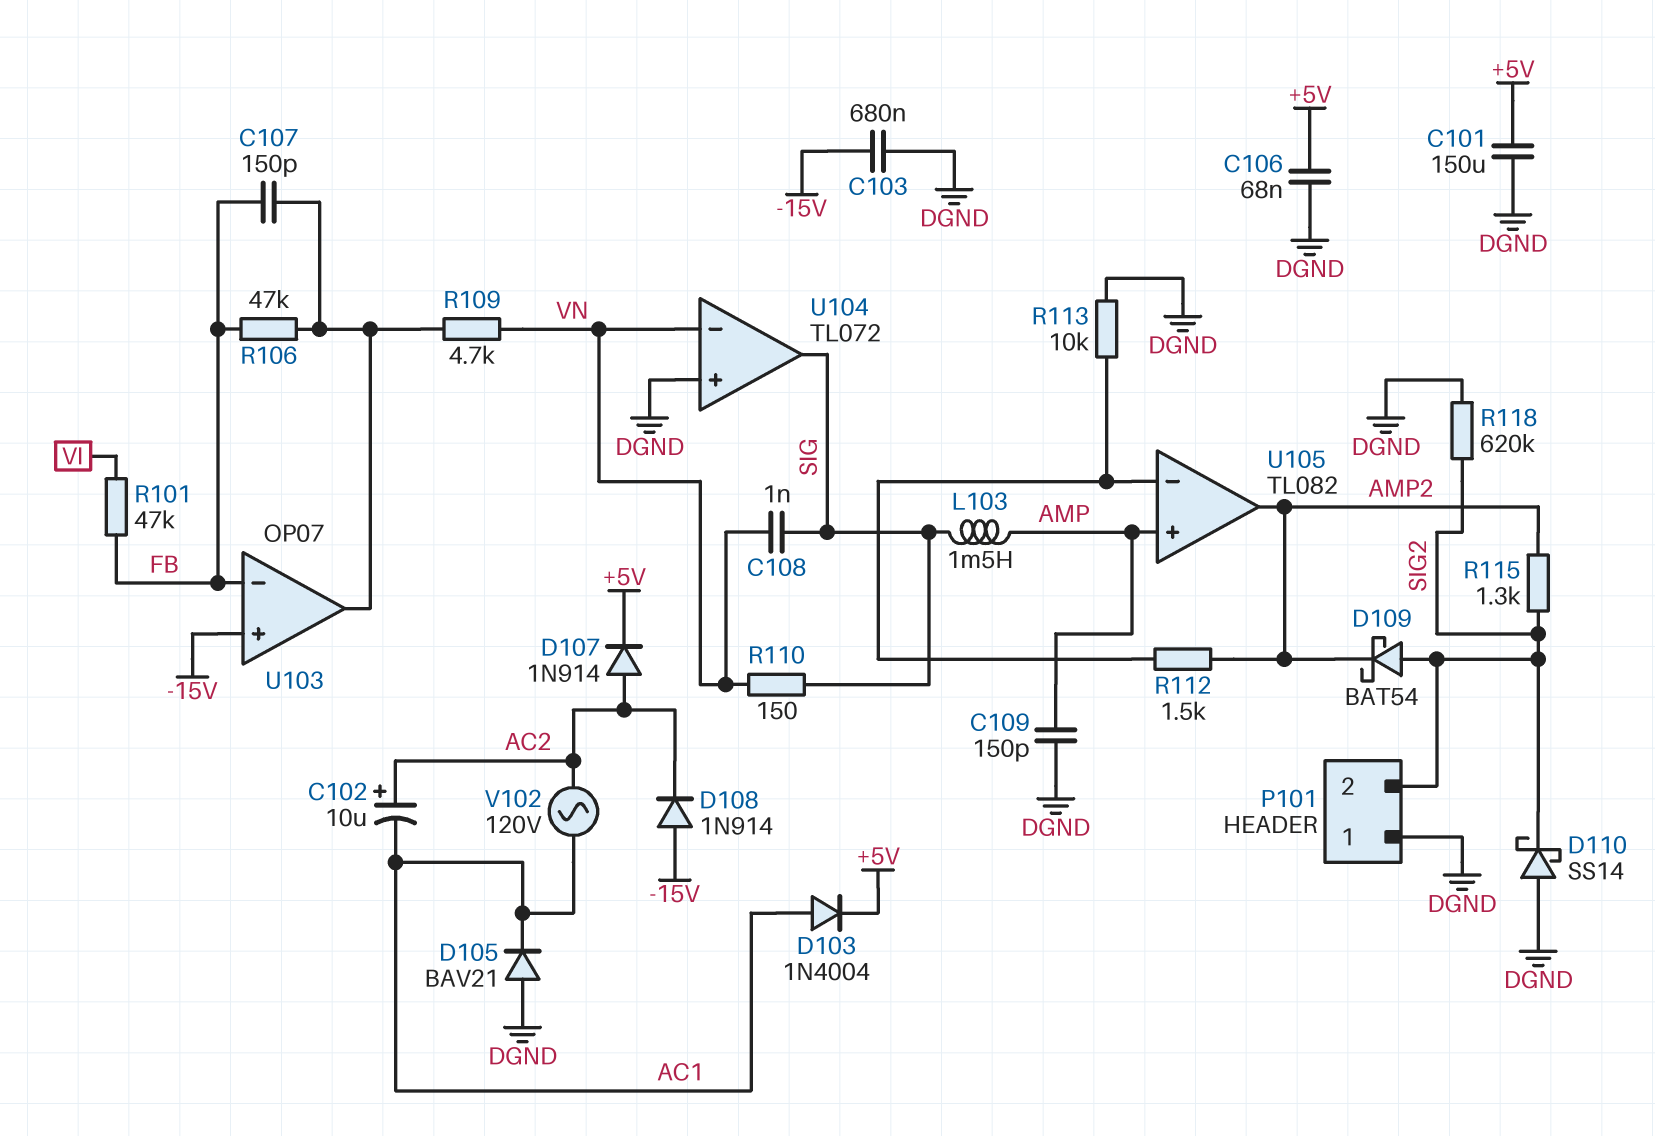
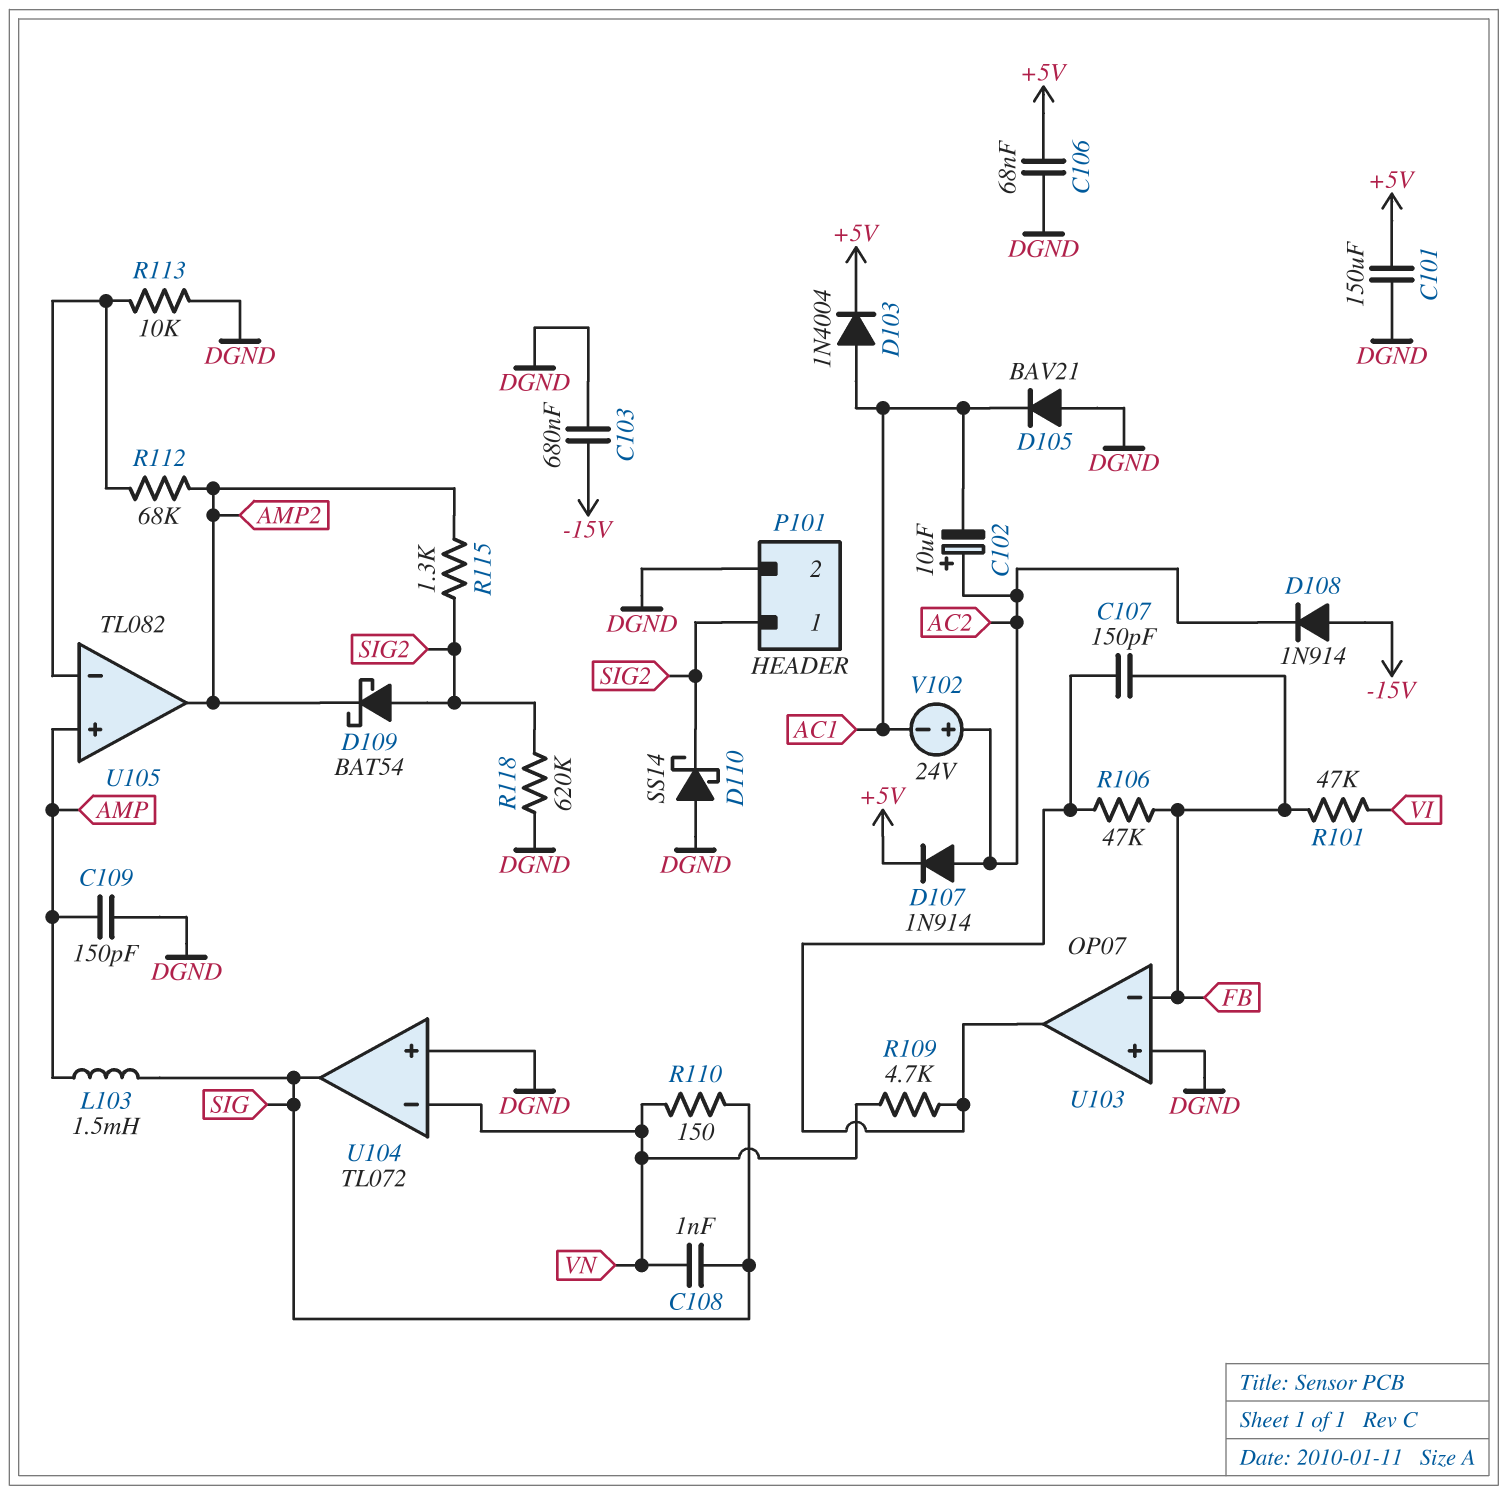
P101 pin 1: DGND -> SIG2
P101 pin 2: SIG2 -> DGND
R112: 1.5k (AMP2, U105/in-) -> 68k (AMP2, U105/in-)
U103 pin in+: -15V -> DGND
V102: AC 120V (AC1, AC2) -> 24V (plus AC2, minus AC1)

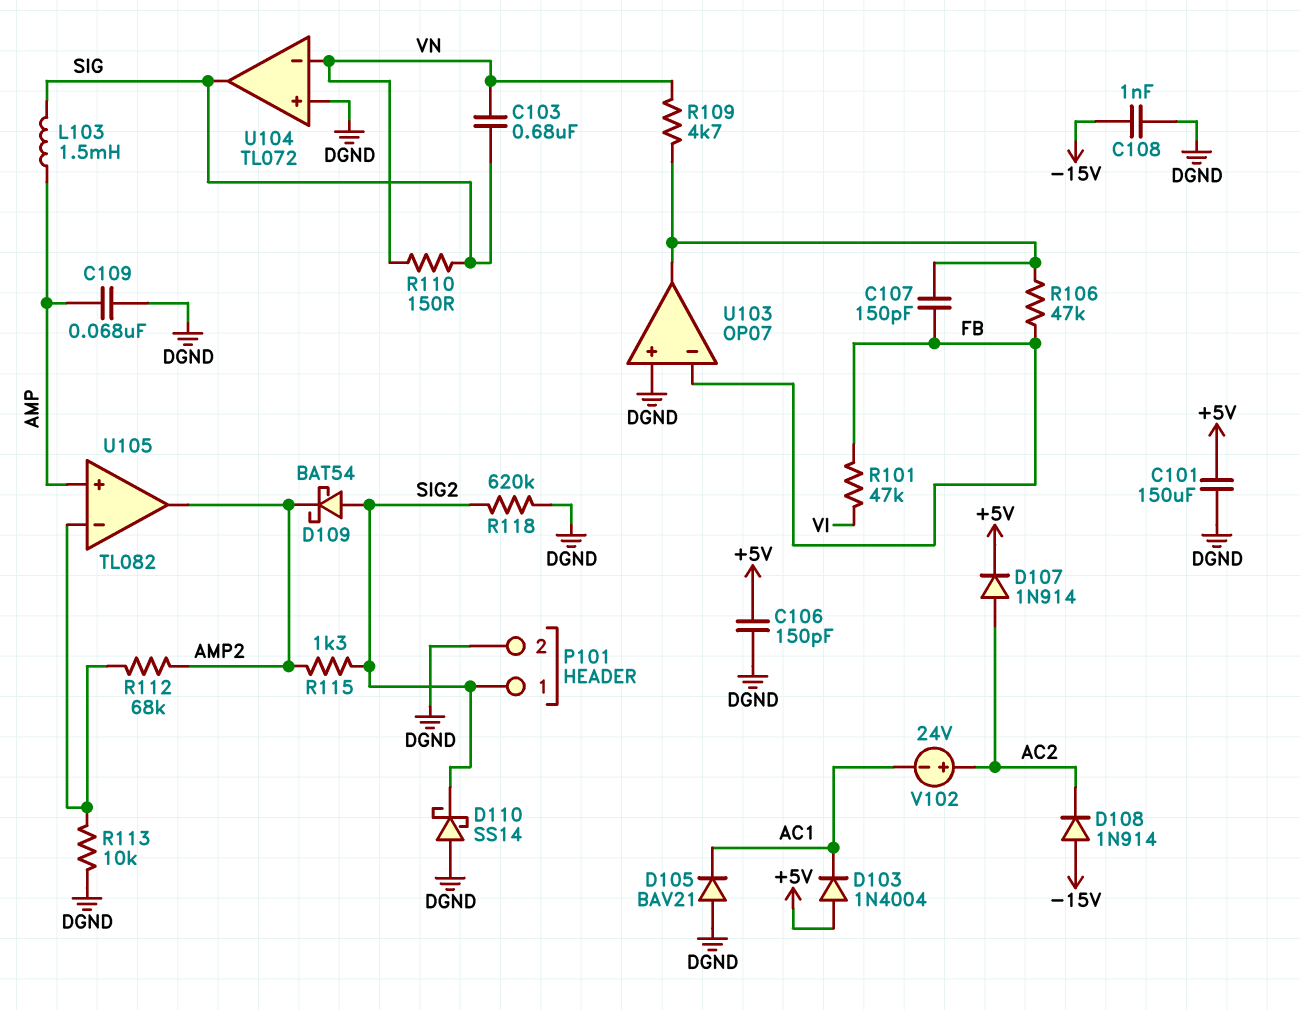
C102: 10uF (plus AC2, minus AC1) -> none
C103: 680nF (-15V, DGND) -> 680nF (SIG, VN)
C106: 68nF (+5V, DGND) -> 150pF (+5V, DGND)
C108: 1nF (SIG, VN) -> 1nF (-15V, DGND)
C109: 150pF (AMP, DGND) -> 68nF (AMP, DGND)
D103: diode 1N4004 (A AC1, K +5V) -> diode 1N4004 (A +5V, K AC1)

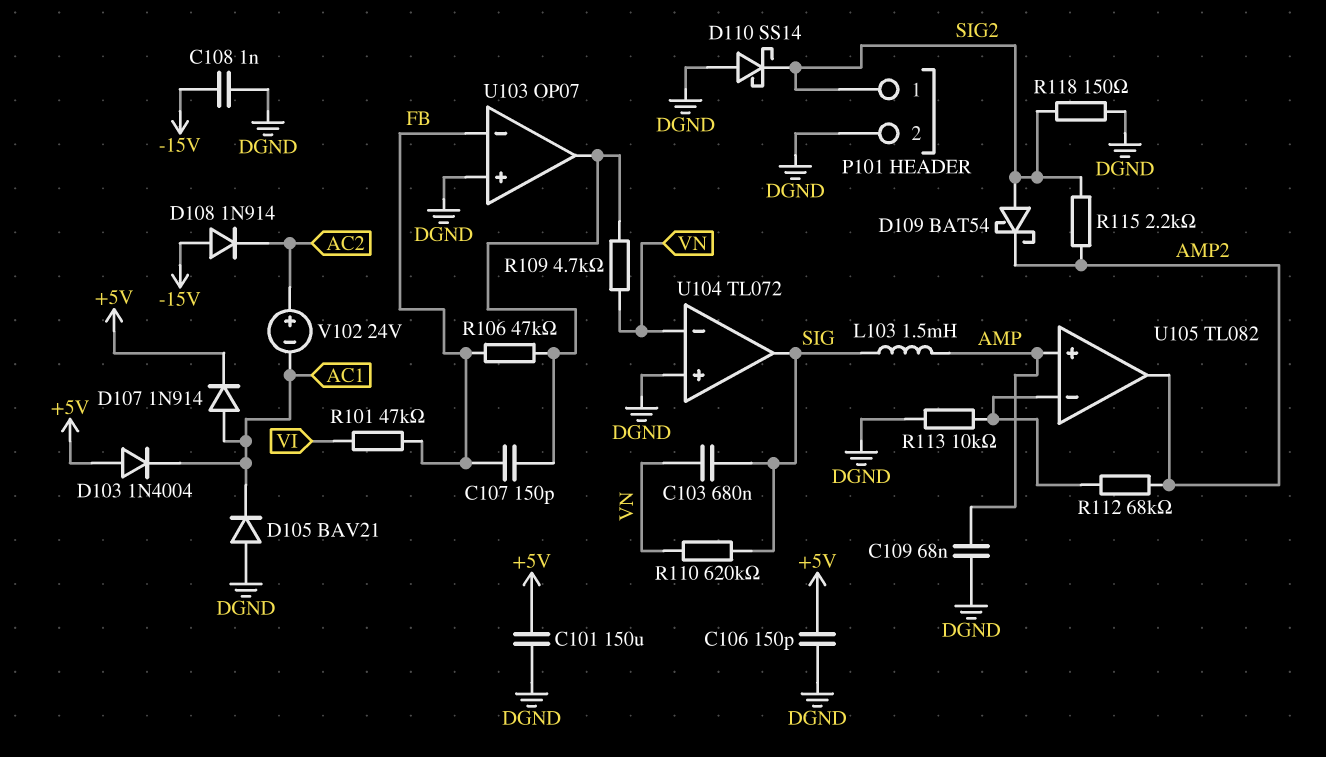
D107: diode 1N914 (A AC2, K +5V) -> diode 1N914 (A AC1, K +5V)
R110: 150 (SIG, VN) -> 620k (SIG, VN)
R115: 1.3k (AMP2, SIG2) -> 2.2k (AMP2, SIG2)
R118: 620k (DGND, SIG2) -> 150 (DGND, SIG2)

